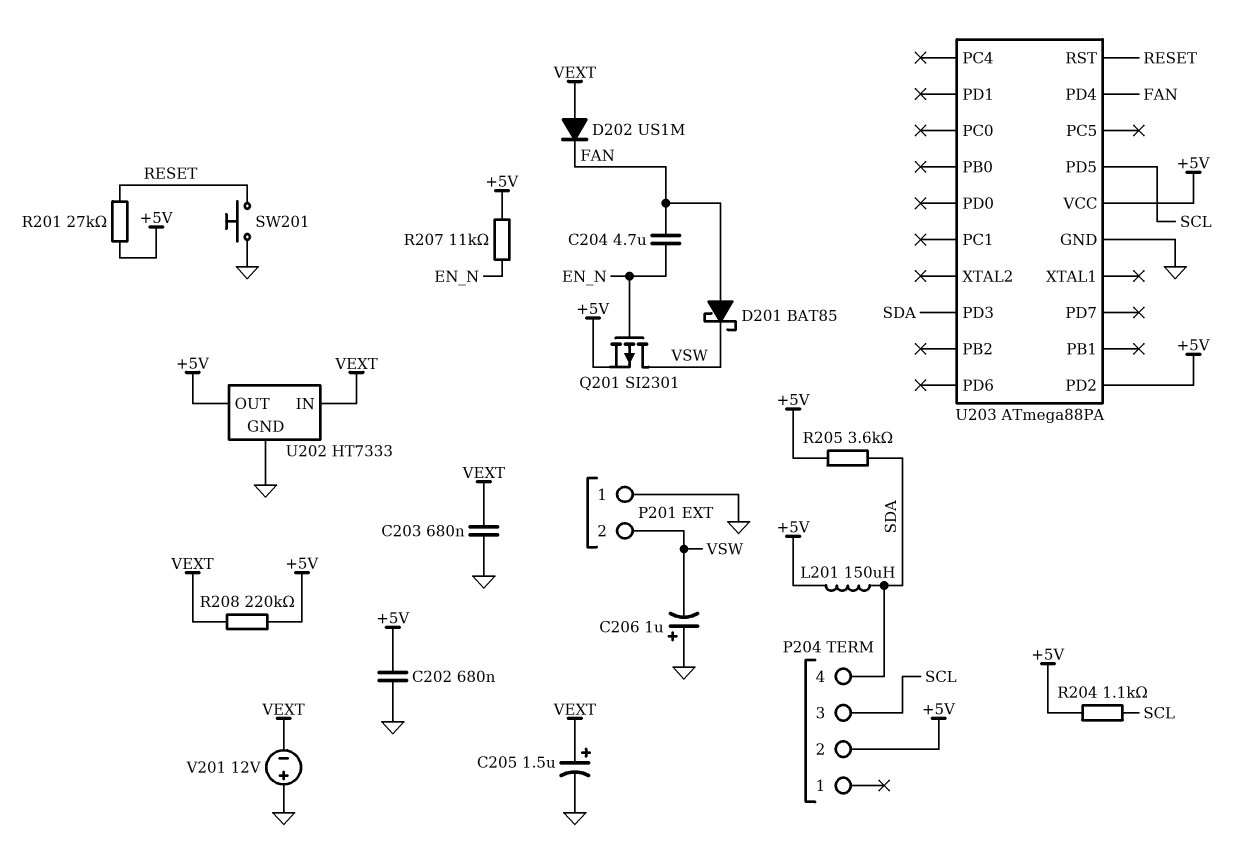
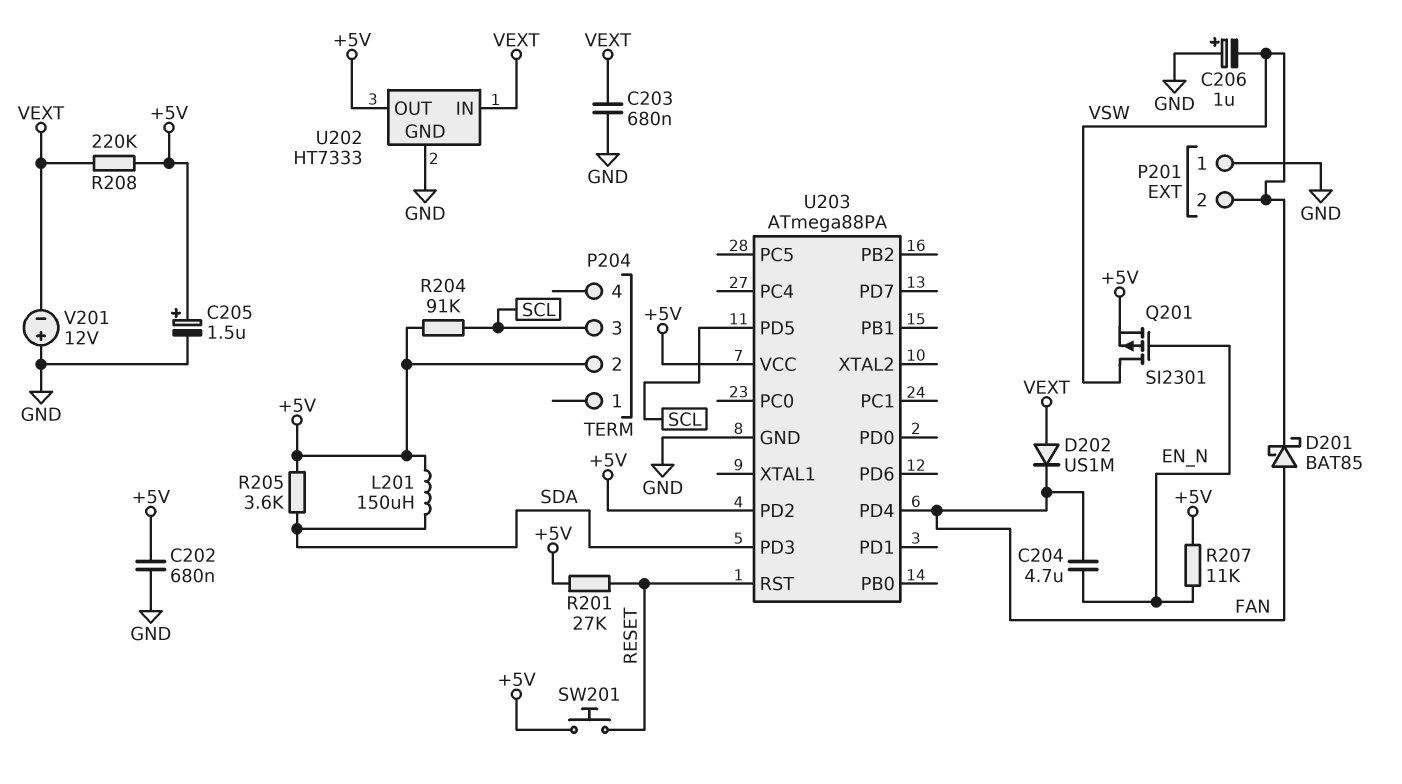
C205: 1.5uF (plus VEXT, minus GND) -> 1.5uF (plus +5V, minus GND)
P204 pin 4: SDA -> none
R204: 1.1k (+5V, SCL) -> 91k (+5V, SCL)
SW201: button (GND, RESET) -> button (+5V, RESET)

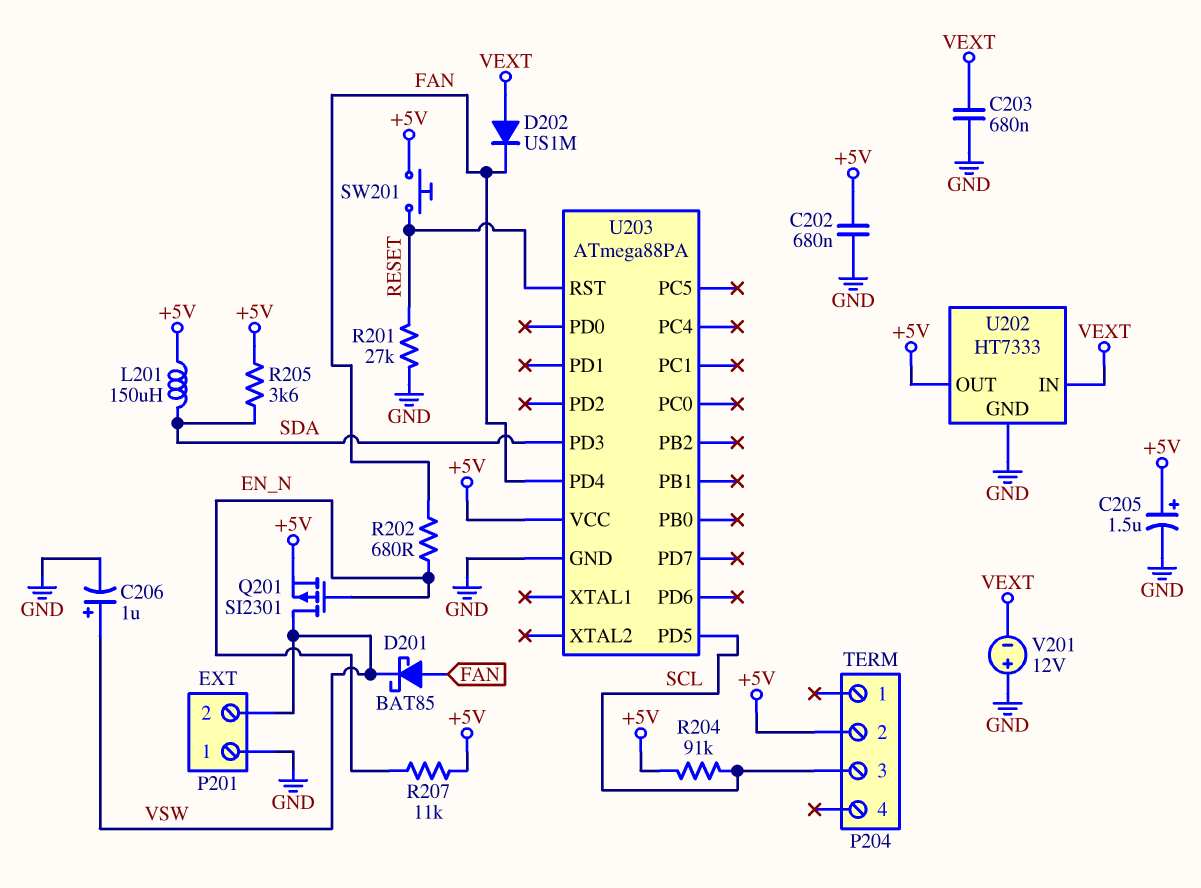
C204: 4.7uF (EN_N, FAN) -> none
C206: 1uF (plus GND, minus VSW) -> 1uF (plus VSW, minus GND)
R201: 27k (+5V, RESET) -> 27k (GND, RESET)
R202: none -> 680 (EN_N, FAN)
R208: 220k (+5V, VEXT) -> none
U203 pin PD2: +5V -> none

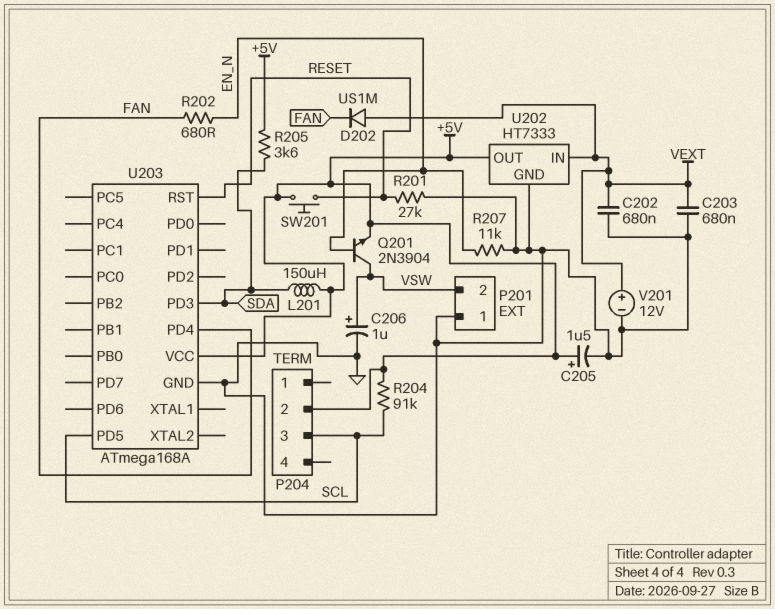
C202: 680nF (+5V, GND) -> 680nF (GND, VEXT)
D201: schottky BAT85 (A FAN, K VSW) -> none
Q201: PMOS SI2301 (G EN_N, D VSW, S +5V) -> NPN 2N3904 (B EN_N, C VSW, E +5V)
R207: 11k (+5V, EN_N) -> 11k (EN_N, GND)
U203: ATmega88PA -> ATmega168A
V201: 12V (plus GND, minus VEXT) -> 12V (plus VEXT, minus GND)

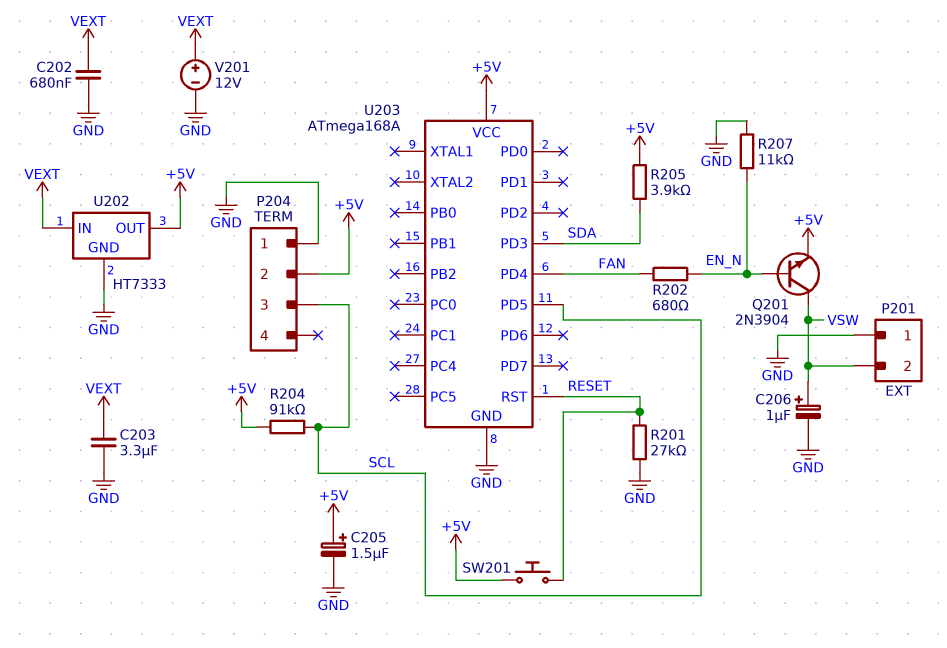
C203: 680nF (GND, VEXT) -> 3.3uF (GND, VEXT)
D202: diode US1M (A VEXT, K FAN) -> none
L201: 150uH (+5V, SDA) -> none
P204 pin 1: none -> GND
R205: 3.6k (+5V, SDA) -> 3.9k (+5V, SDA)

